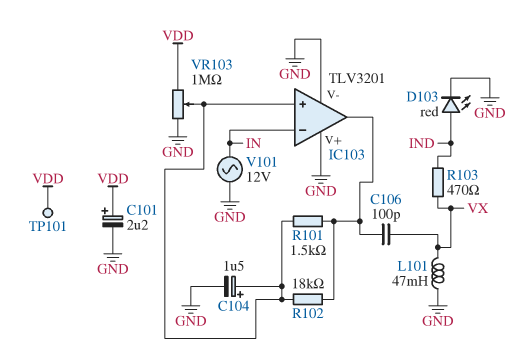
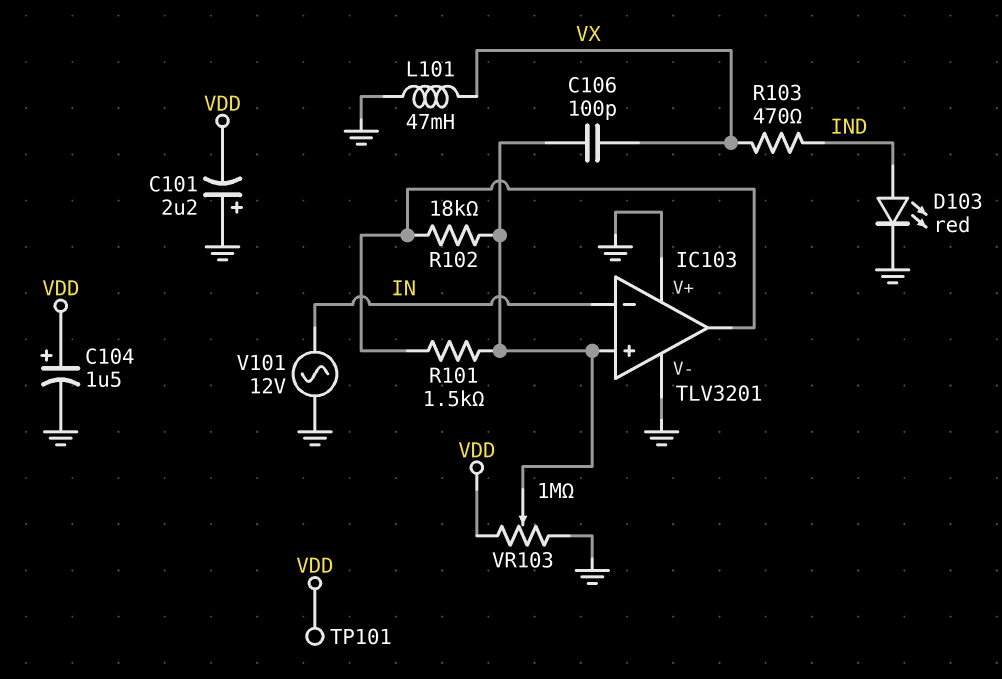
C101: 2.2uF (plus VDD, minus GND) -> 2.2uF (plus GND, minus VDD)
C104: 1.5uF (plus IC103/in+, minus GND) -> 1.5uF (plus VDD, minus GND)
C106: 100pF (IC103/out, VX) -> 100pF (IC103/in+, VX)

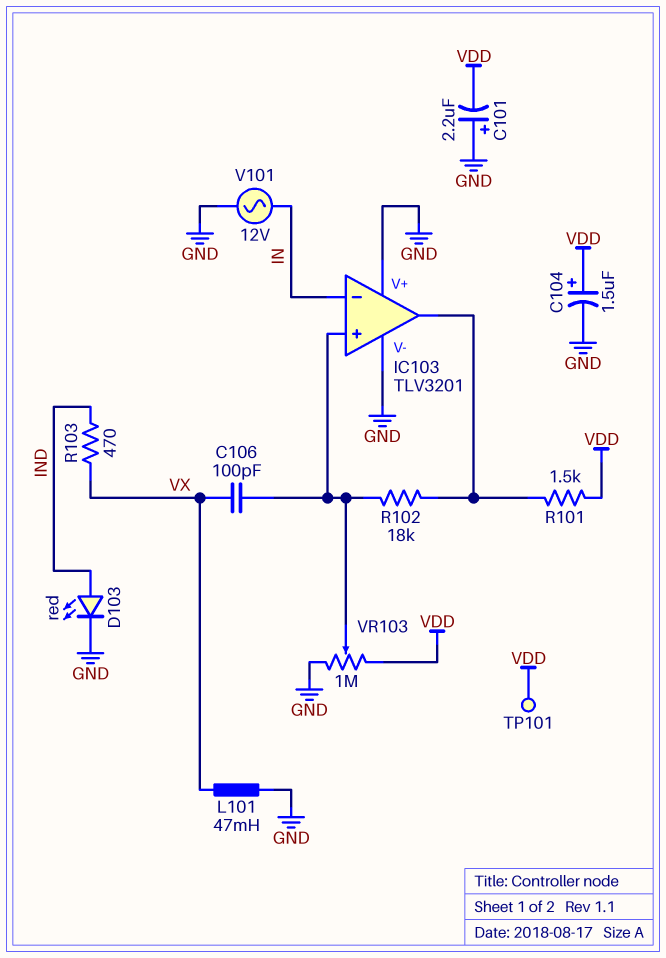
R101: 1.5k (IC103/in+, IC103/out) -> 1.5k (IC103/out, VDD)

